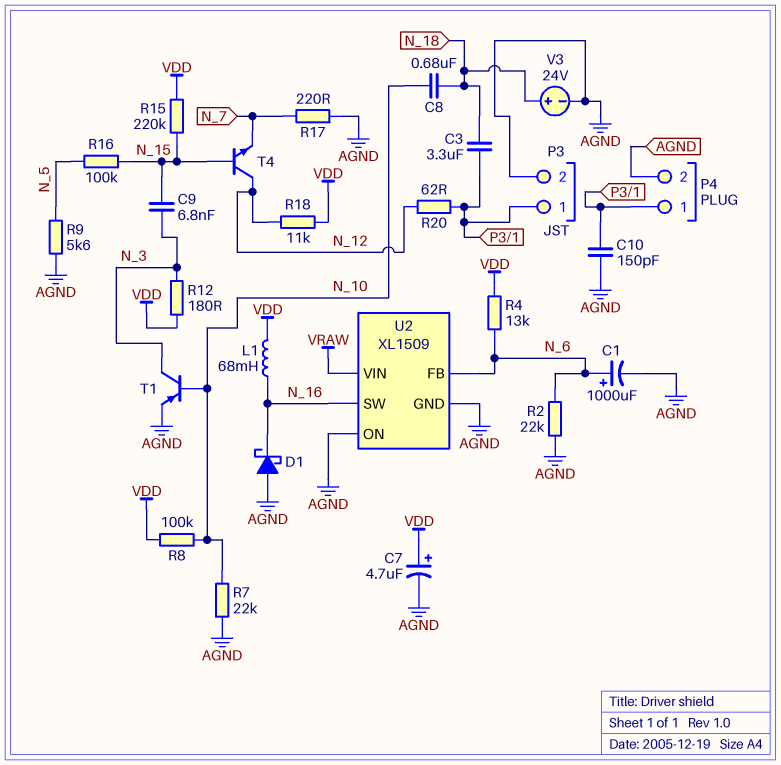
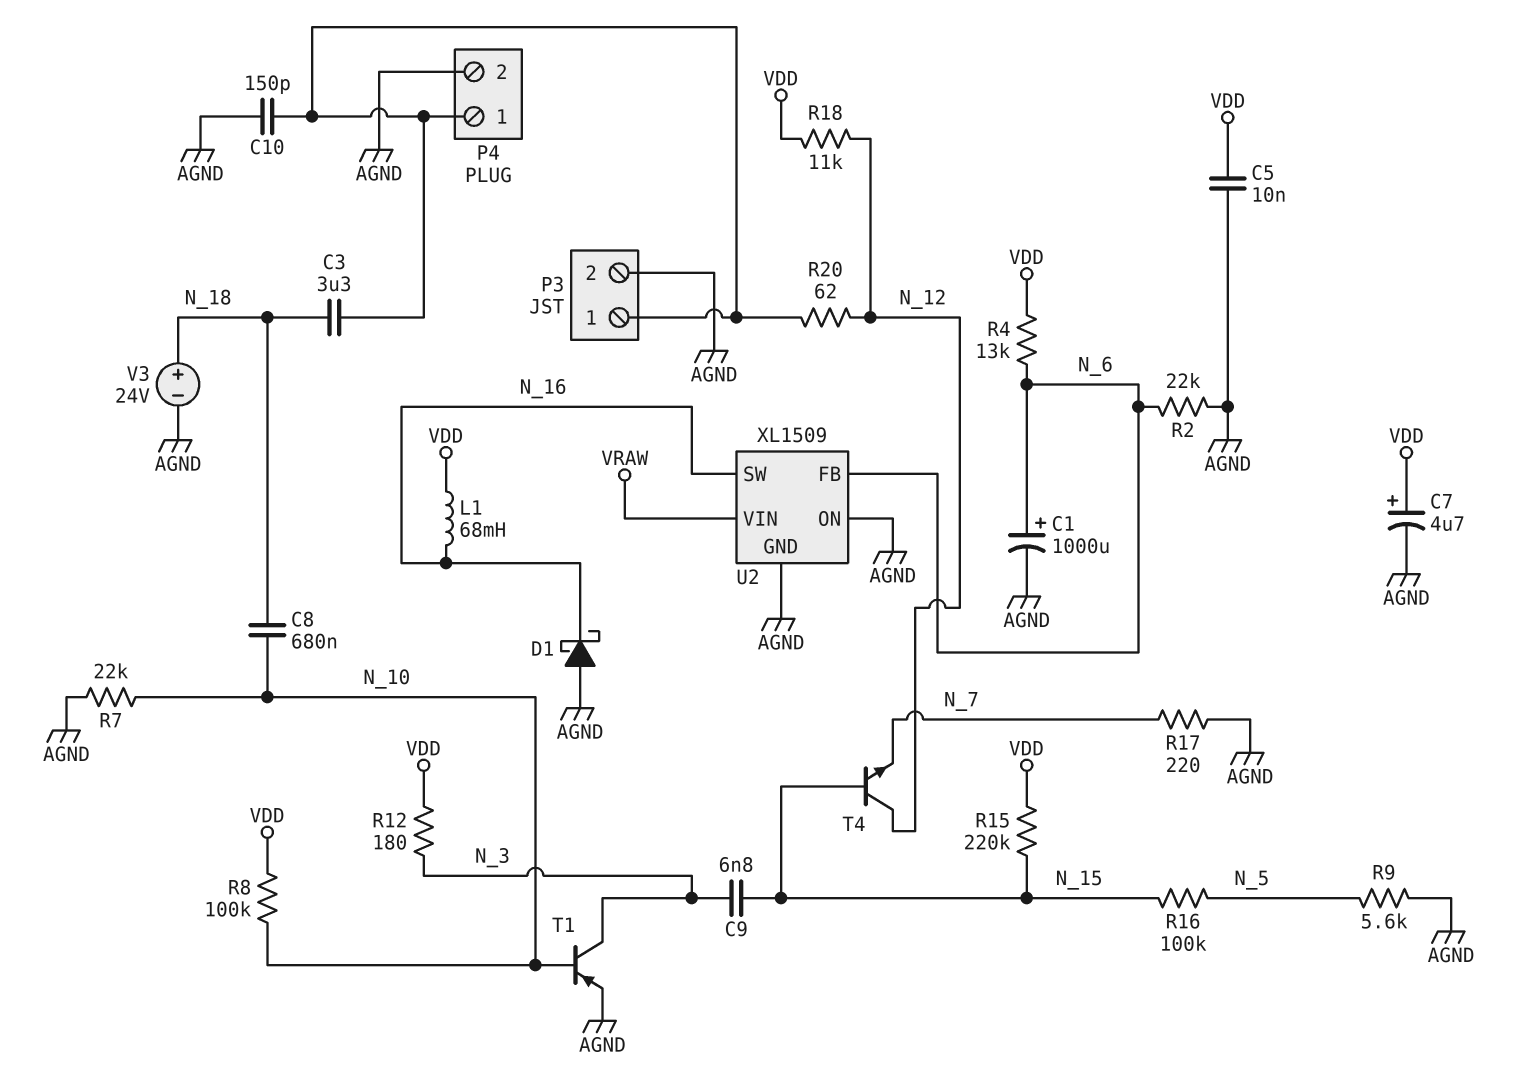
C5: none -> 10nF (AGND, VDD)

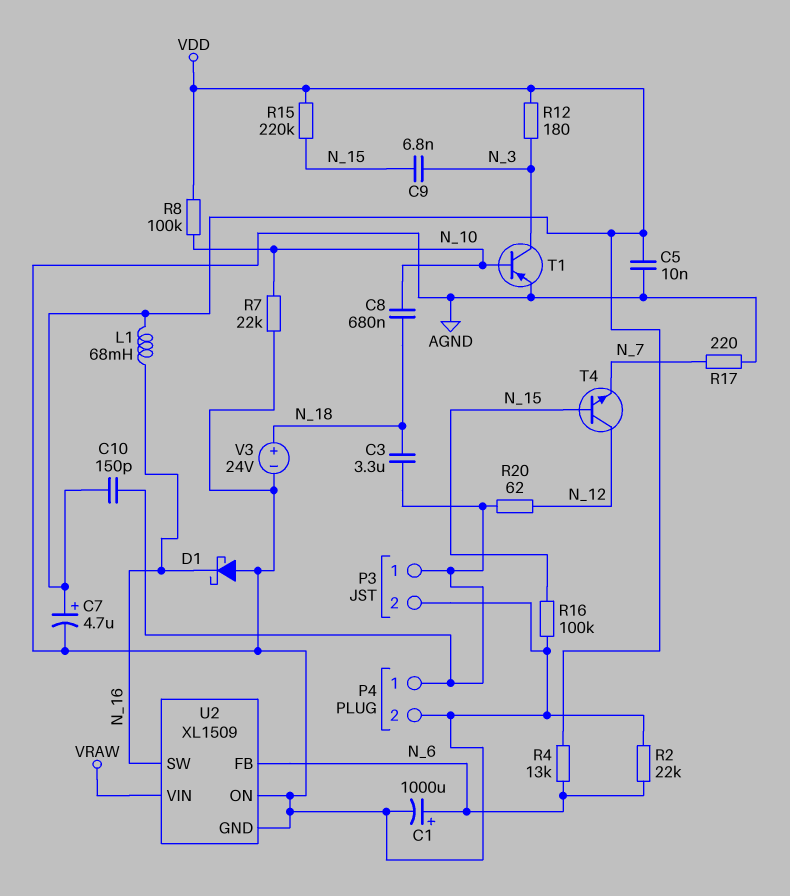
C10: 150pF (AGND, P3/1) -> 150pF (P3/1, VDD)
R9: 5.6k (AGND, N_5) -> none
R16: 100k (N_5, N_15) -> 100k (AGND, N_15)
R18: 11k (N_12, VDD) -> none

